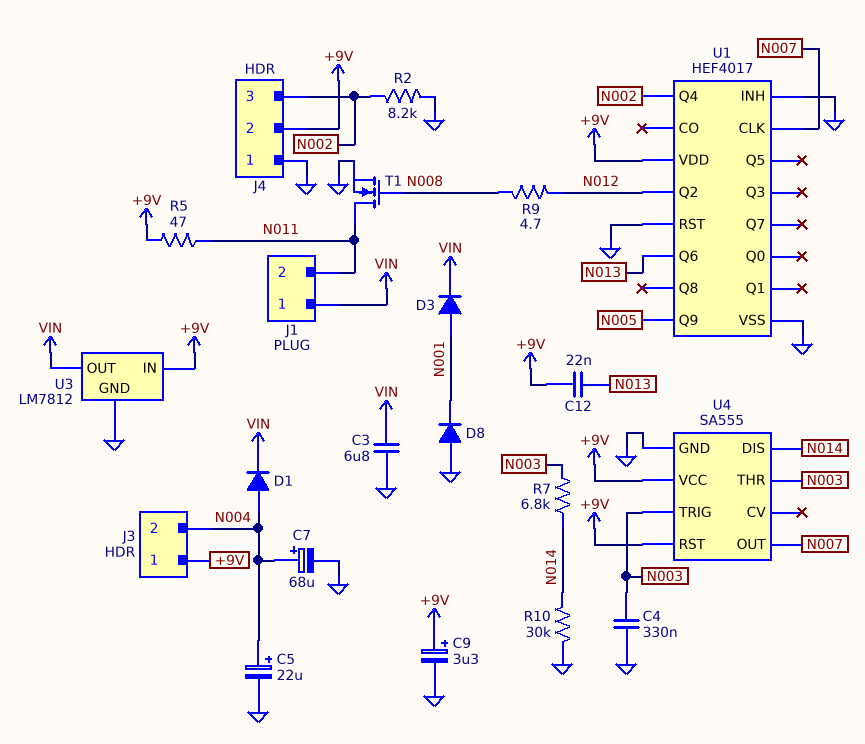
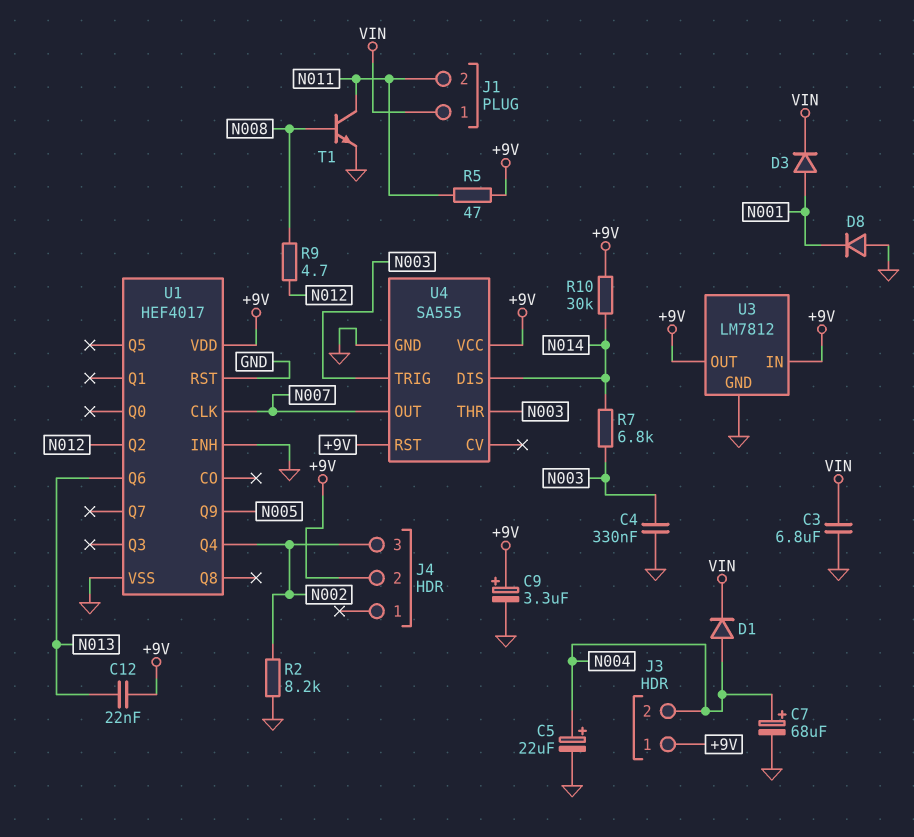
J4 pin 1: GND -> none
R10: 30k (GND, N014) -> 30k (+9V, N014)
T1: NMOS (G N008, D N011, S GND) -> NPN (B N008, C N011, E GND)
U3 pin OUT: VIN -> +9V

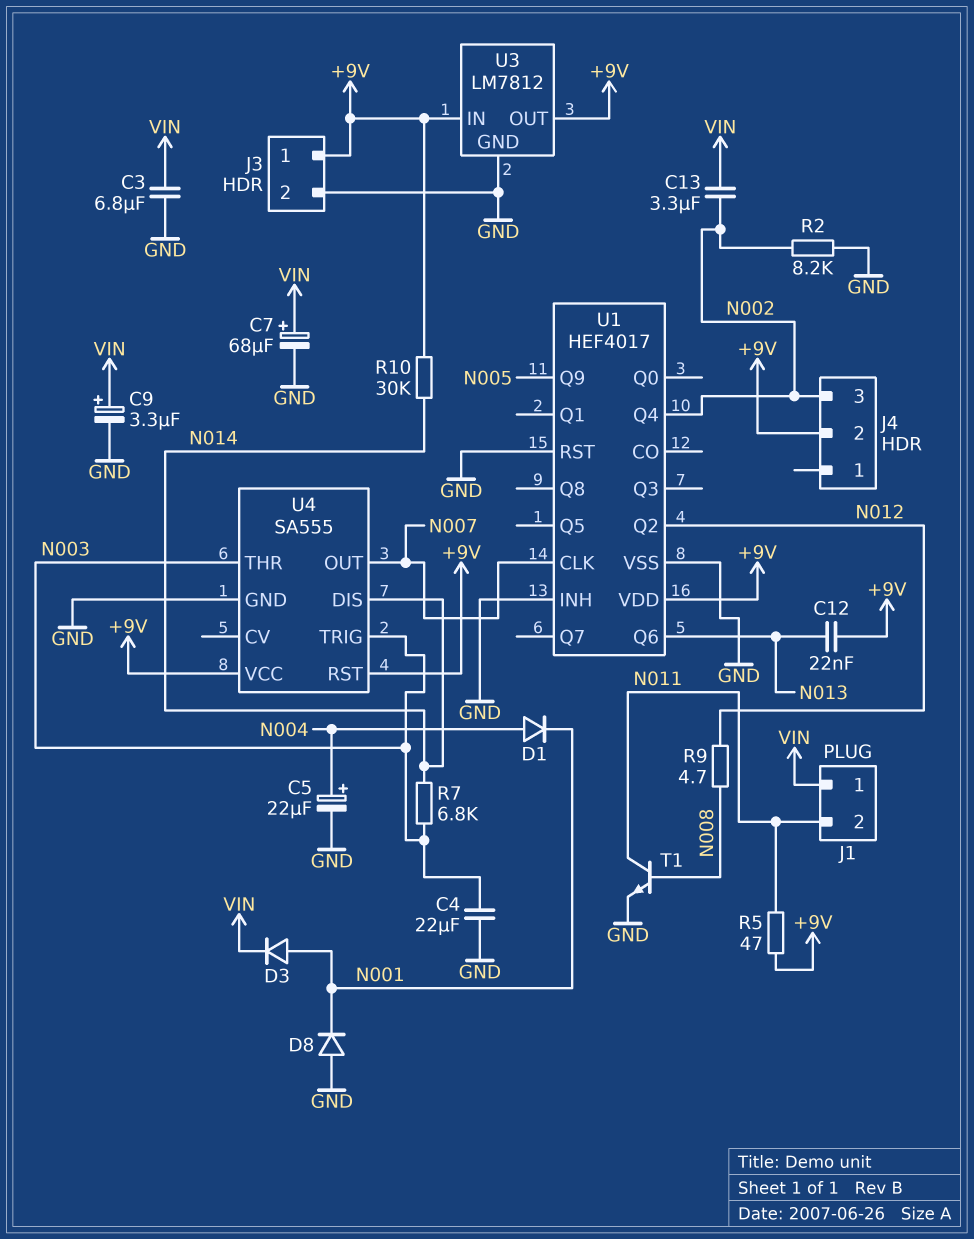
C4: 330nF (GND, N003) -> 22uF (GND, N003)
C7: 68uF (plus N004, minus GND) -> 68uF (plus VIN, minus GND)
C9: 3.3uF (plus +9V, minus GND) -> 3.3uF (plus VIN, minus GND)
C13: none -> 3.3uF (N002, VIN)
D1: diode (A N004, K VIN) -> diode (A N004, K N001)
J3 pin 2: N004 -> GND

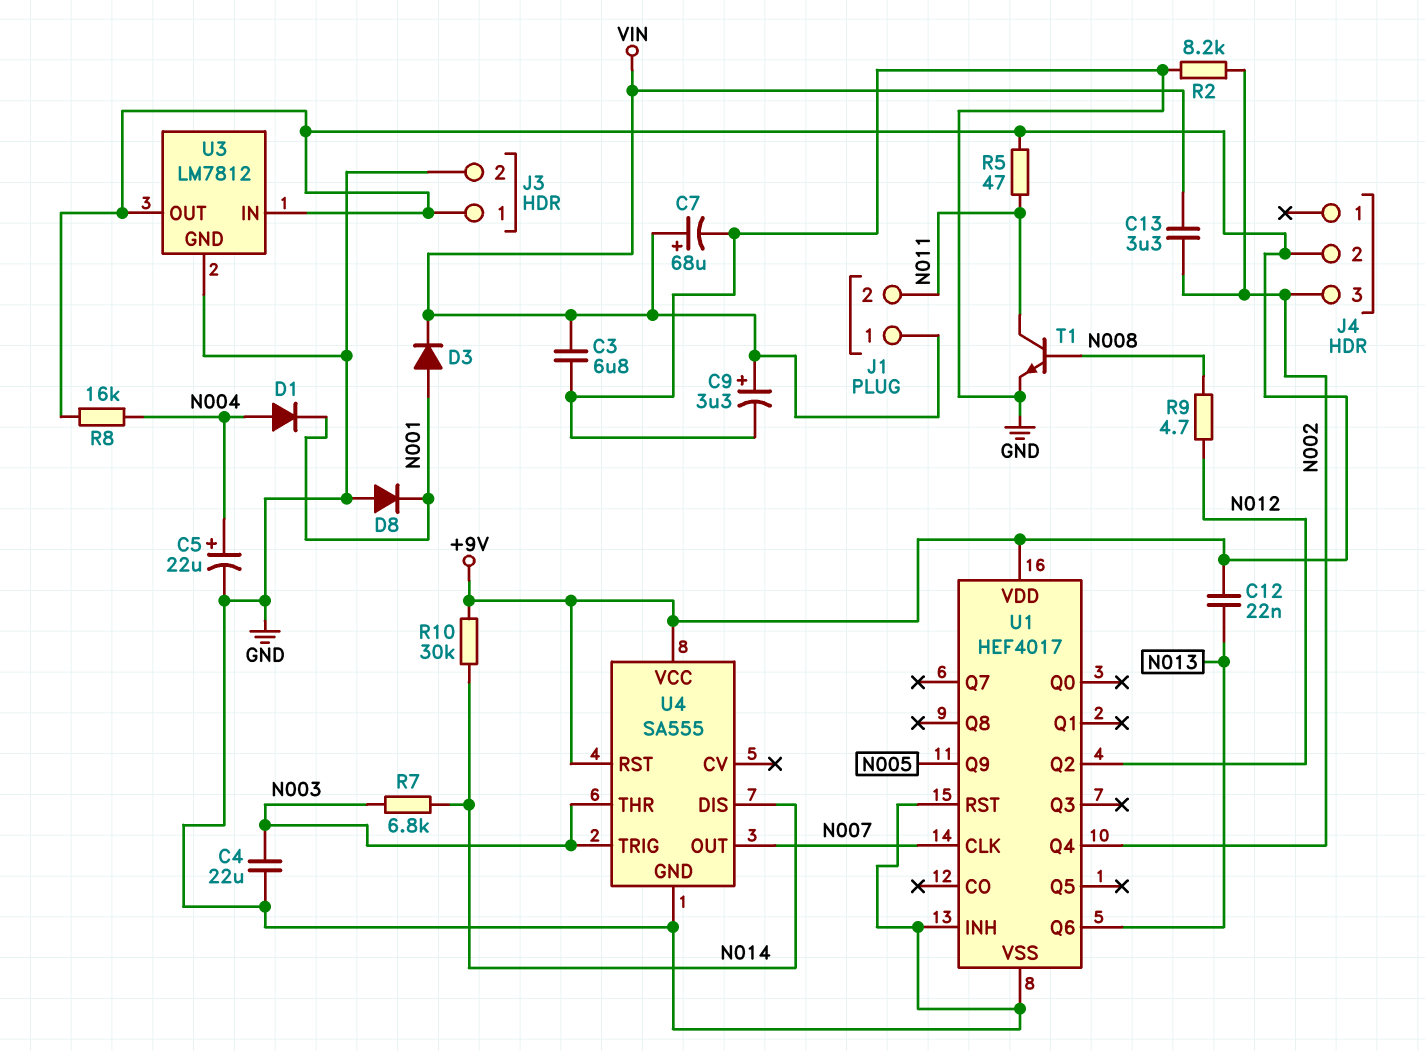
R8: none -> 16k (+9V, N004)

